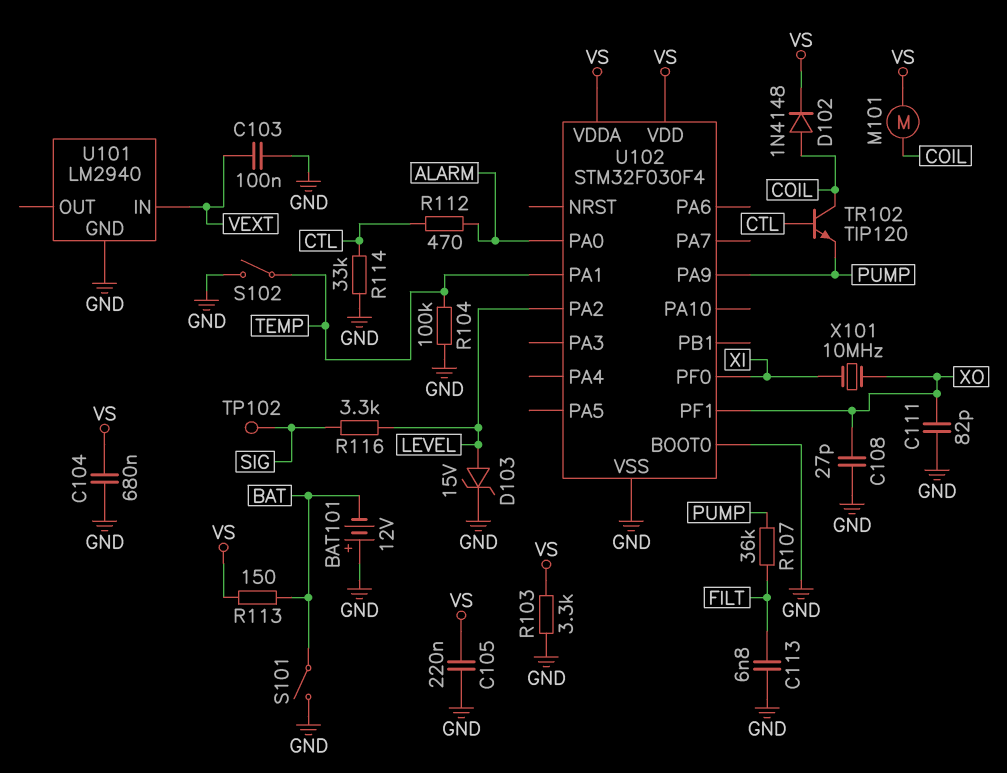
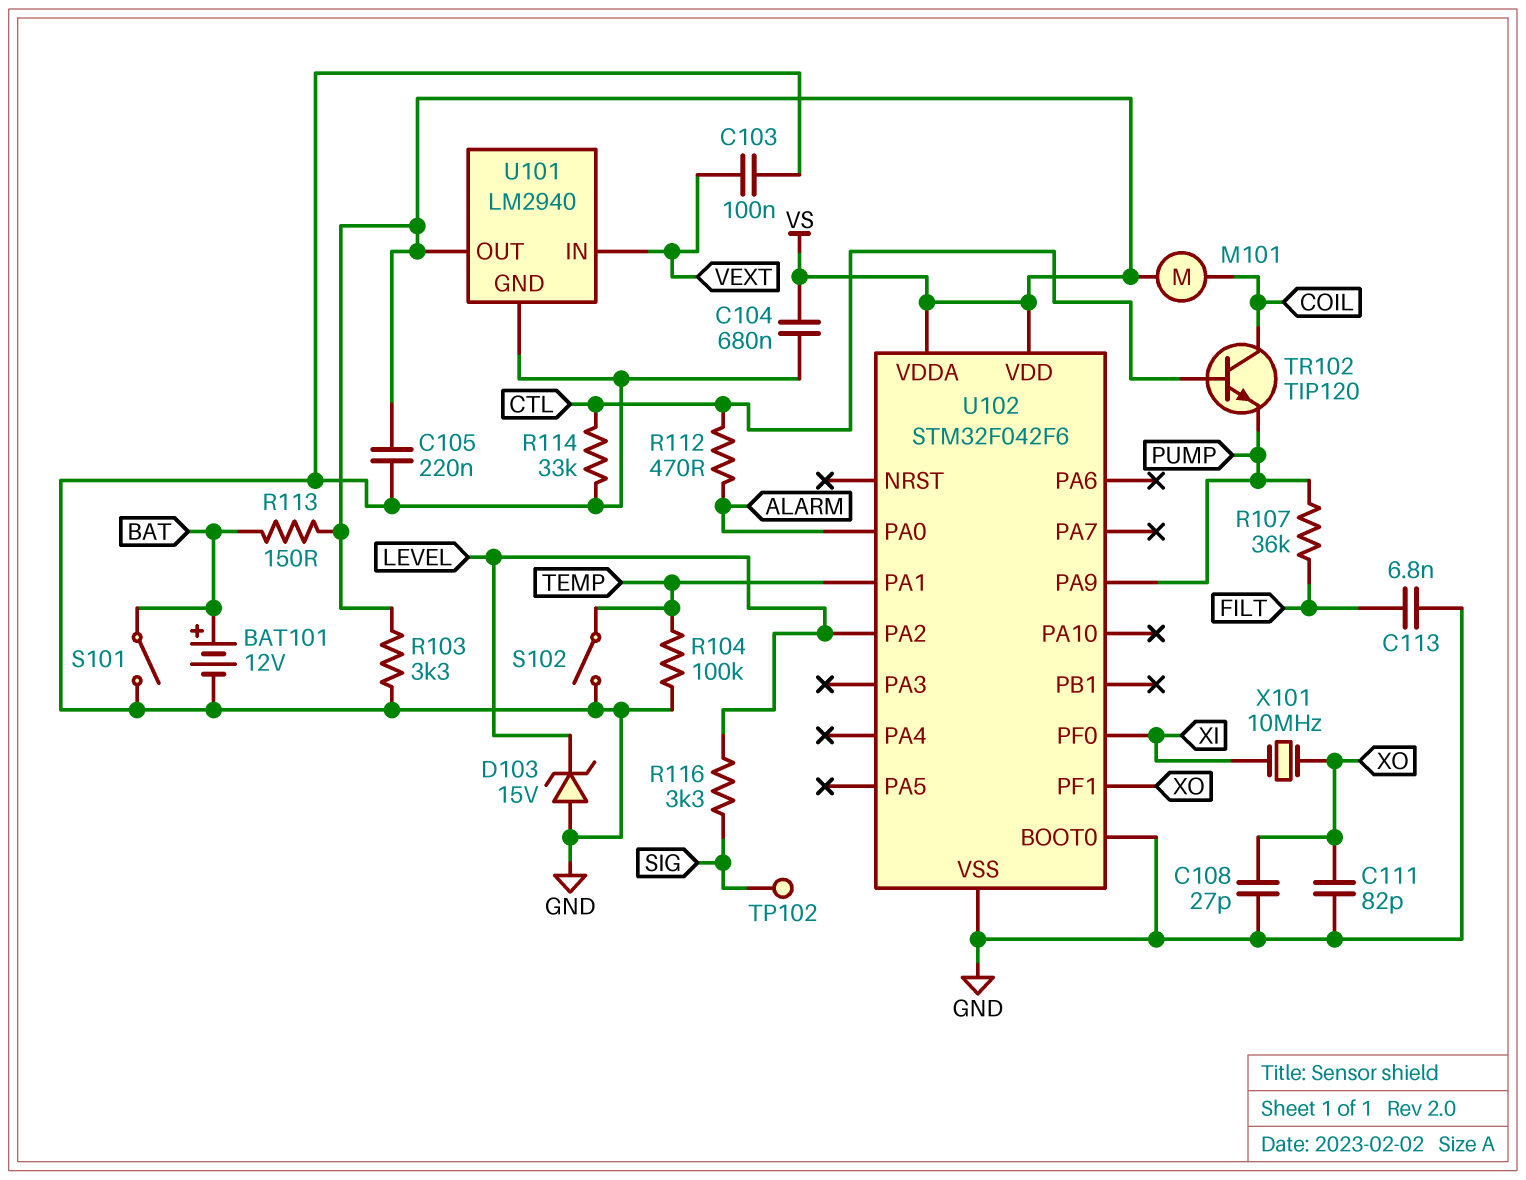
BAT101: 12V (plus GND, minus BAT) -> 12V (plus BAT, minus GND)
D102: diode 1N4148 (A COIL, K VS) -> none
D103: zener 15V (A LEVEL, K GND) -> zener 15V (A GND, K LEVEL)
U101 pin OUT: none -> VS
U102: STM32F030F4 -> STM32F042F6

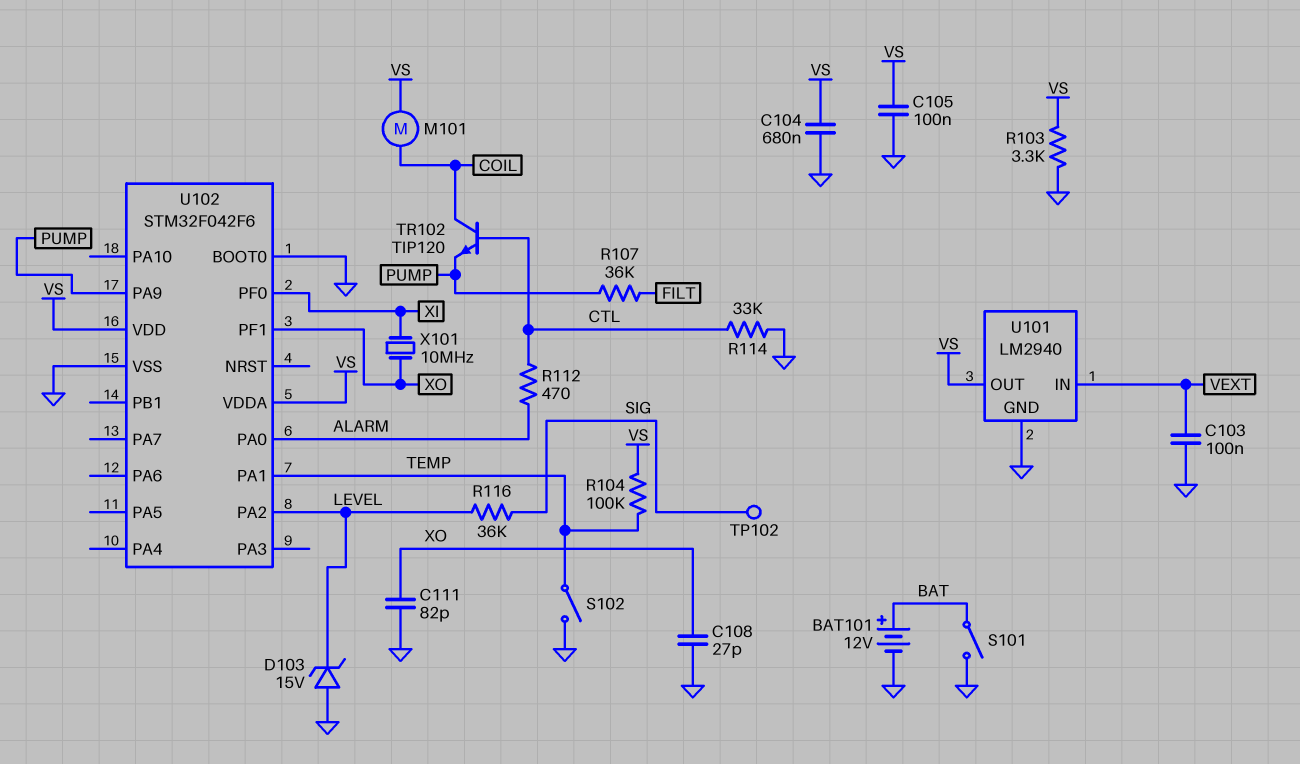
C105: 220nF (GND, VS) -> 100nF (GND, VS)
C113: 6.8nF (FILT, GND) -> none
R104: 100k (GND, TEMP) -> 100k (TEMP, VS)
R113: 150 (BAT, VS) -> none
R116: 3.3k (LEVEL, SIG) -> 36k (LEVEL, SIG)

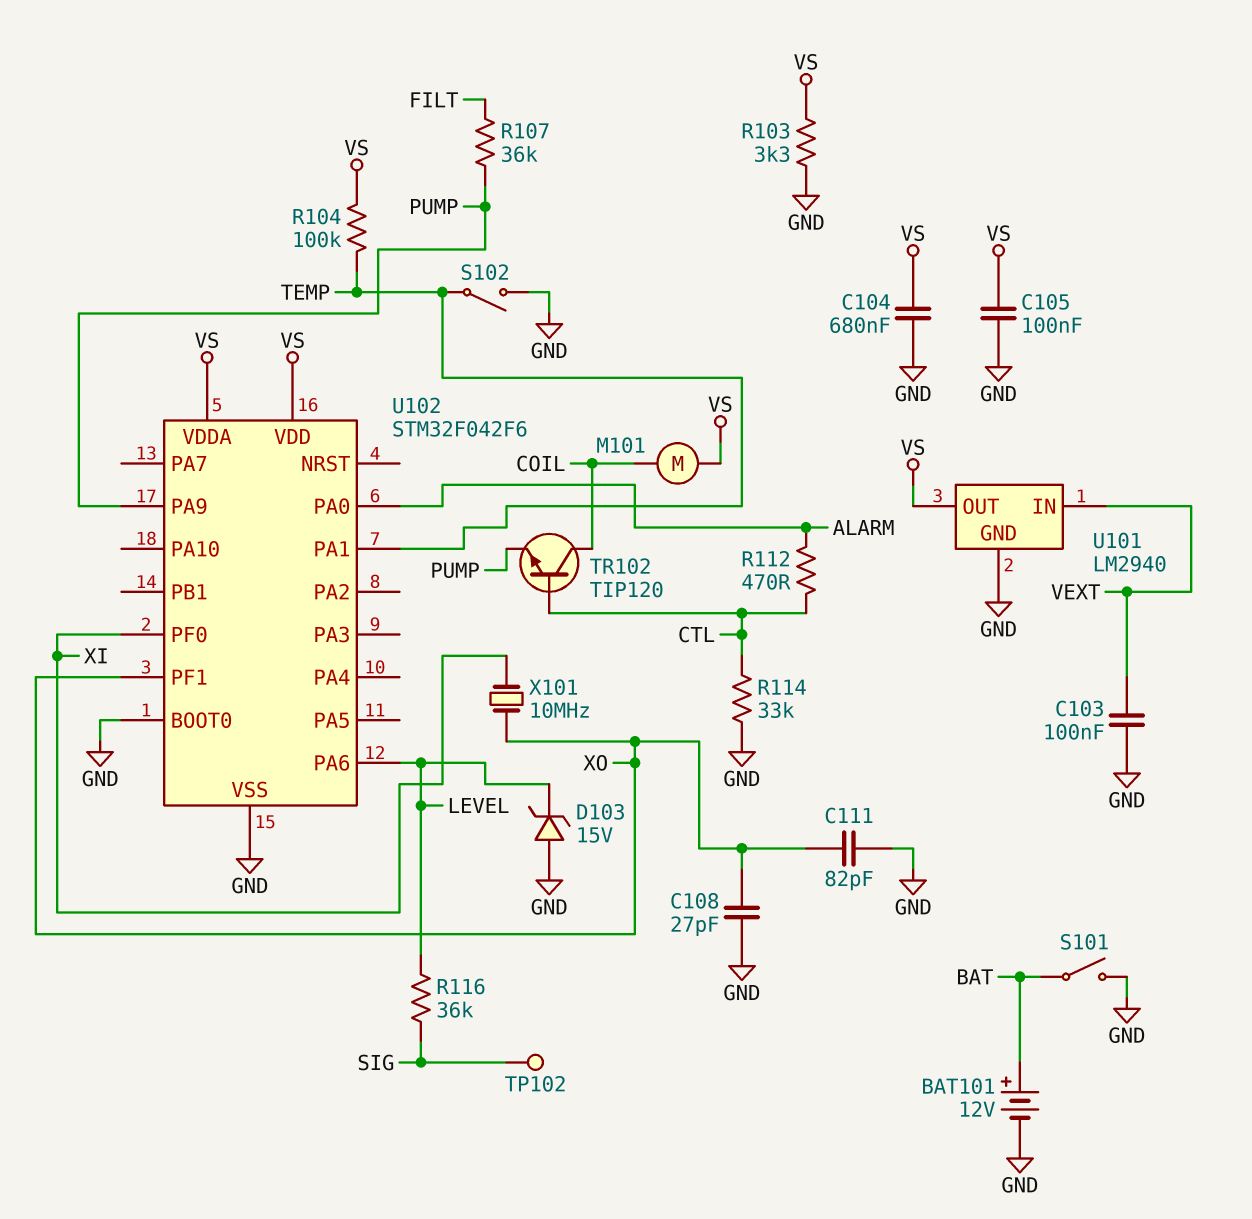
U102 pin PA2: LEVEL -> none
U102 pin PA6: none -> LEVEL

